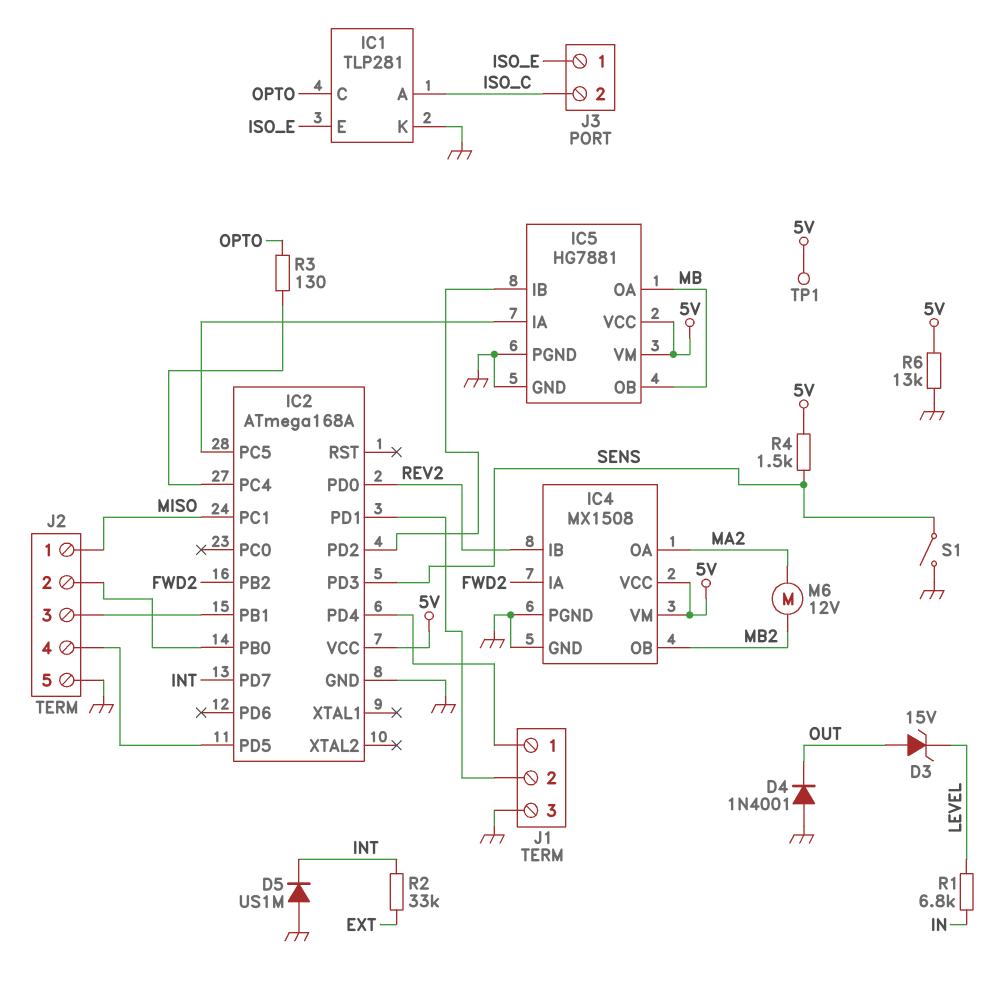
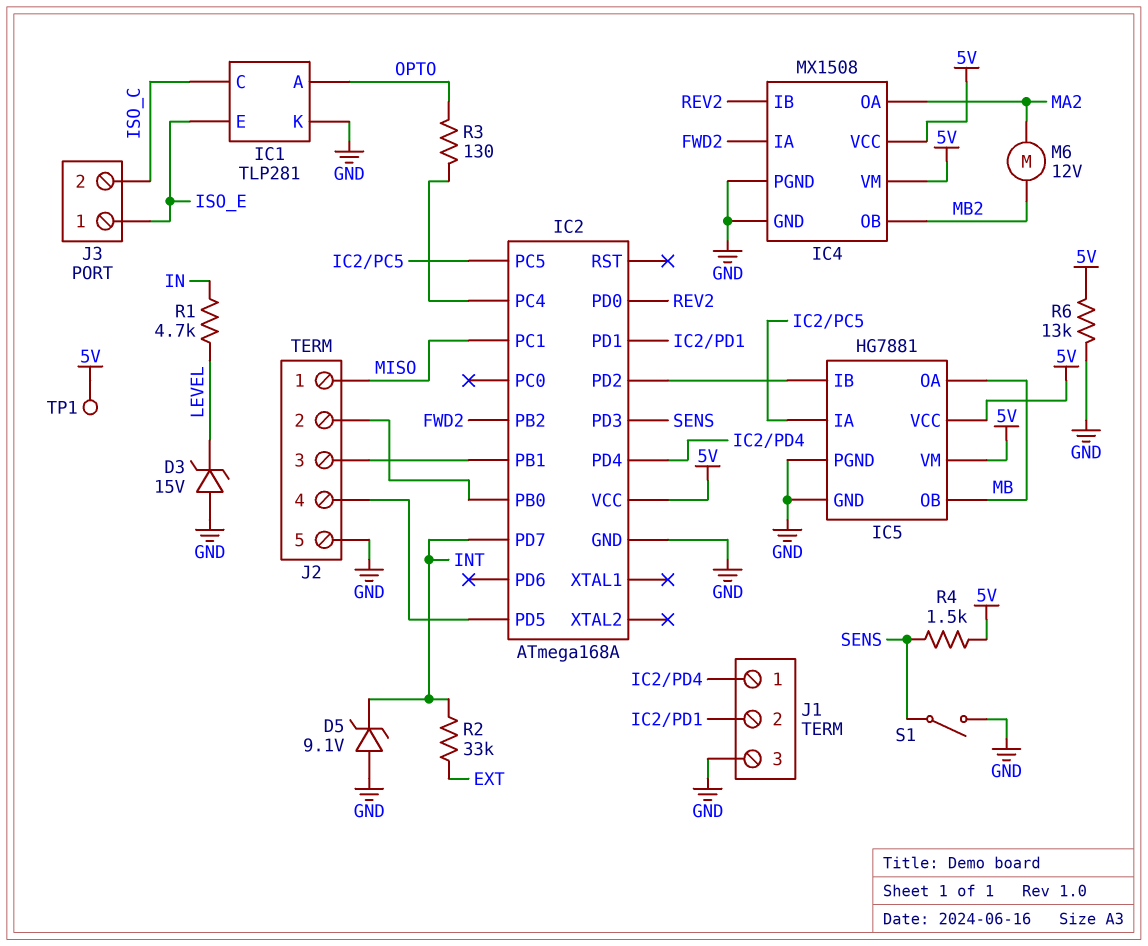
D3: zener 15V (A OUT, K LEVEL) -> zener 15V (A GND, K LEVEL)
D4: diode 1N4001 (A GND, K OUT) -> none
D5: diode US1M (A GND, K INT) -> zener 9.1V (A GND, K INT)
IC1 pin A: ISO_C -> OPTO
IC1 pin C: OPTO -> ISO_C
R1: 6.8k (IN, LEVEL) -> 4.7k (IN, LEVEL)

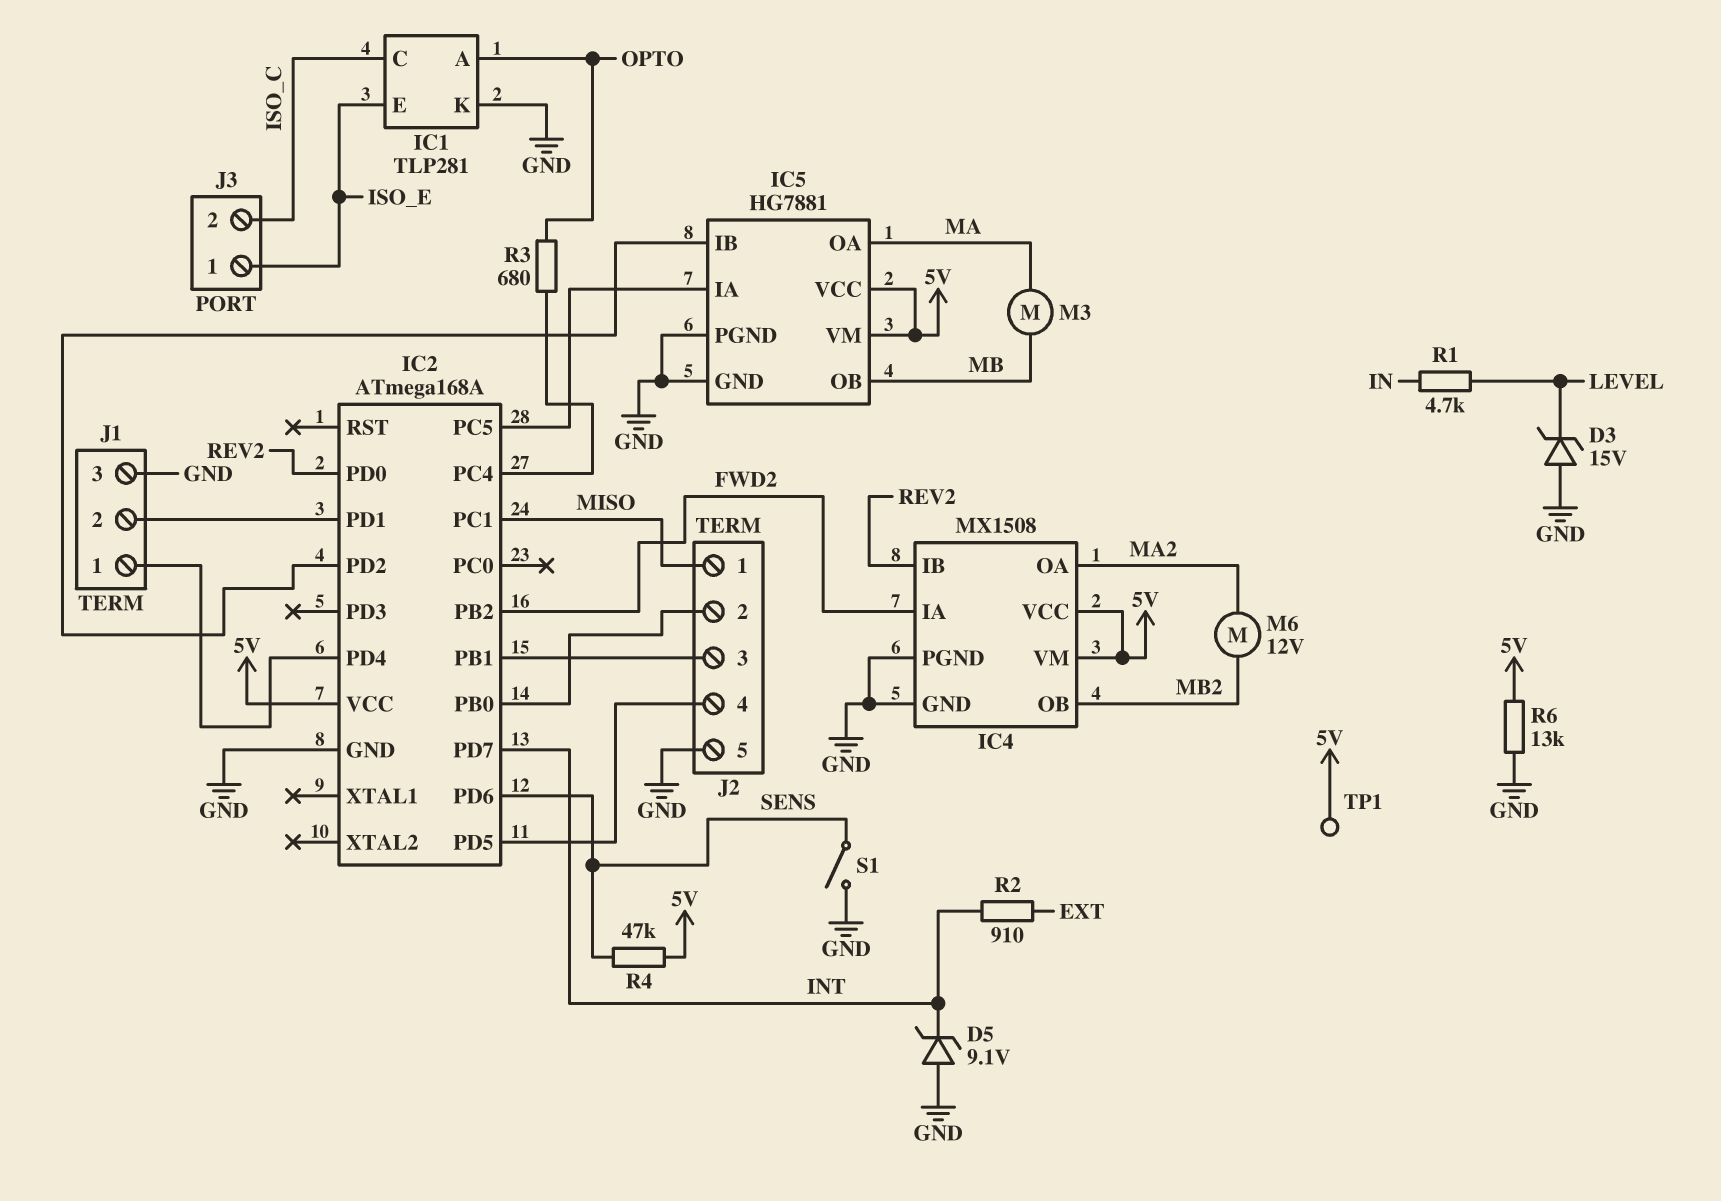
IC2 pin PD3: SENS -> none
IC2 pin PD6: none -> SENS
IC5 pin OA: MB -> MA
M3: none -> motor (MA, MB)
R2: 33k (EXT, INT) -> 910 (EXT, INT)
R3: 130 (IC2/PC4, OPTO) -> 680 (IC2/PC4, OPTO)
R4: 1.5k (5V, SENS) -> 47k (5V, SENS)

